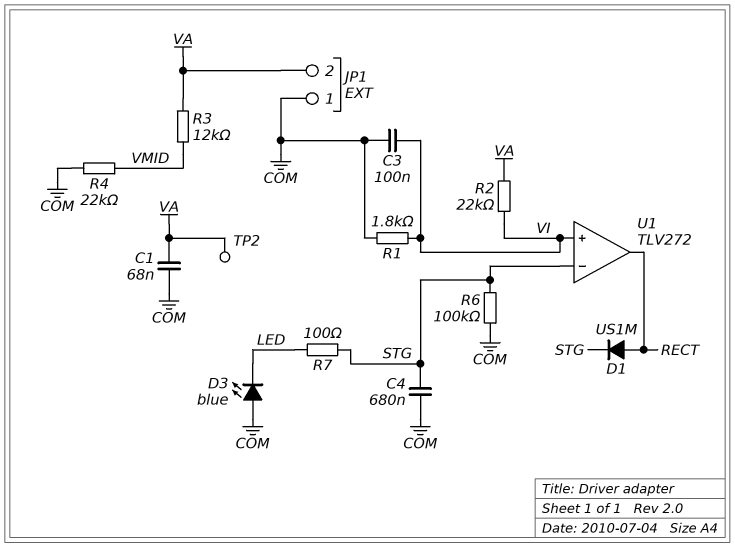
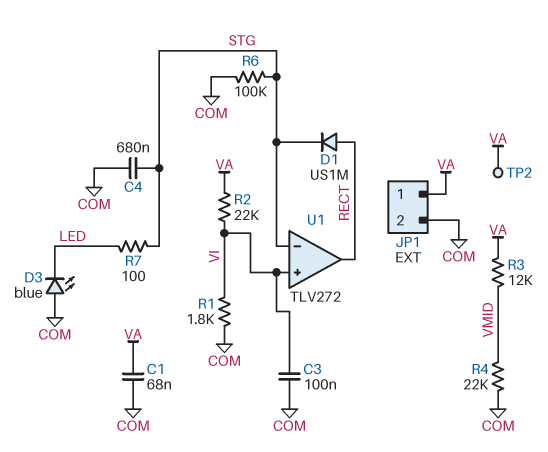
JP1 pin 1: COM -> VA
JP1 pin 2: VA -> COM

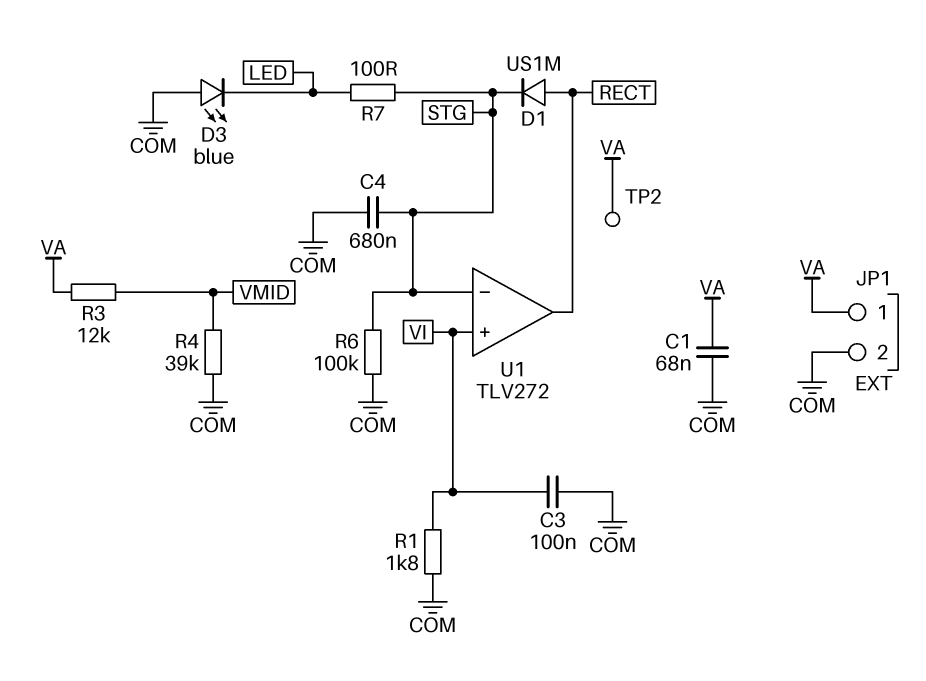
R2: 22k (VA, VI) -> none
R4: 22k (COM, VMID) -> 39k (COM, VMID)

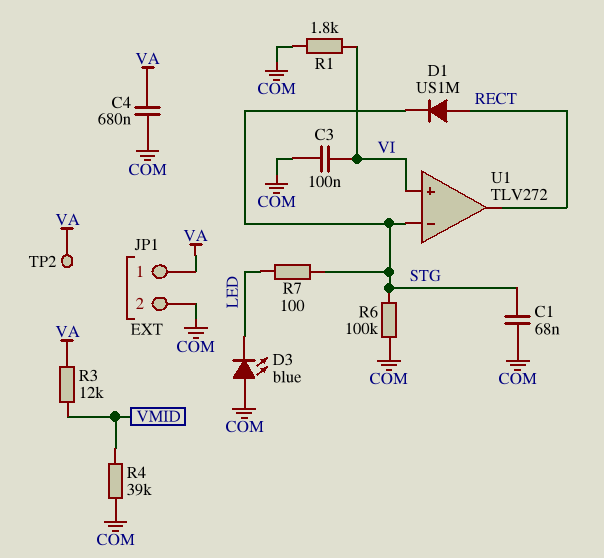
C1: 68nF (COM, VA) -> 68nF (COM, STG)
C4: 680nF (COM, STG) -> 680nF (COM, VA)

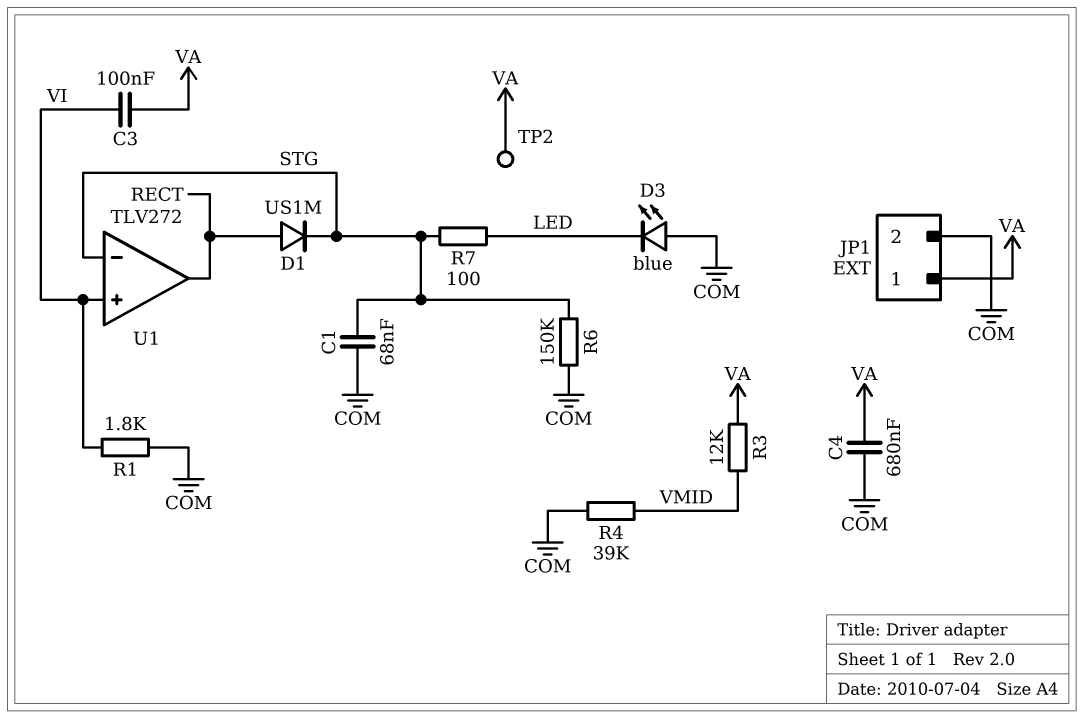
C3: 100nF (COM, VI) -> 100nF (VA, VI)
R6: 100k (COM, STG) -> 150k (COM, STG)

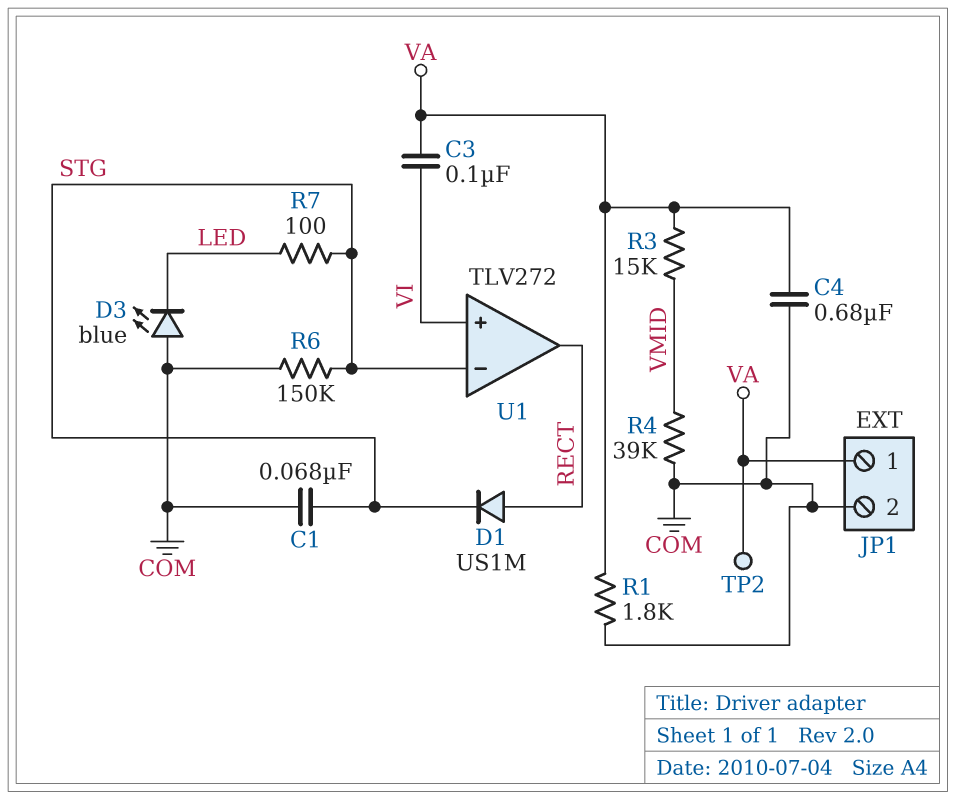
R1: 1.8k (COM, VI) -> 1.8k (COM, VA)
R3: 12k (VA, VMID) -> 15k (VA, VMID)

